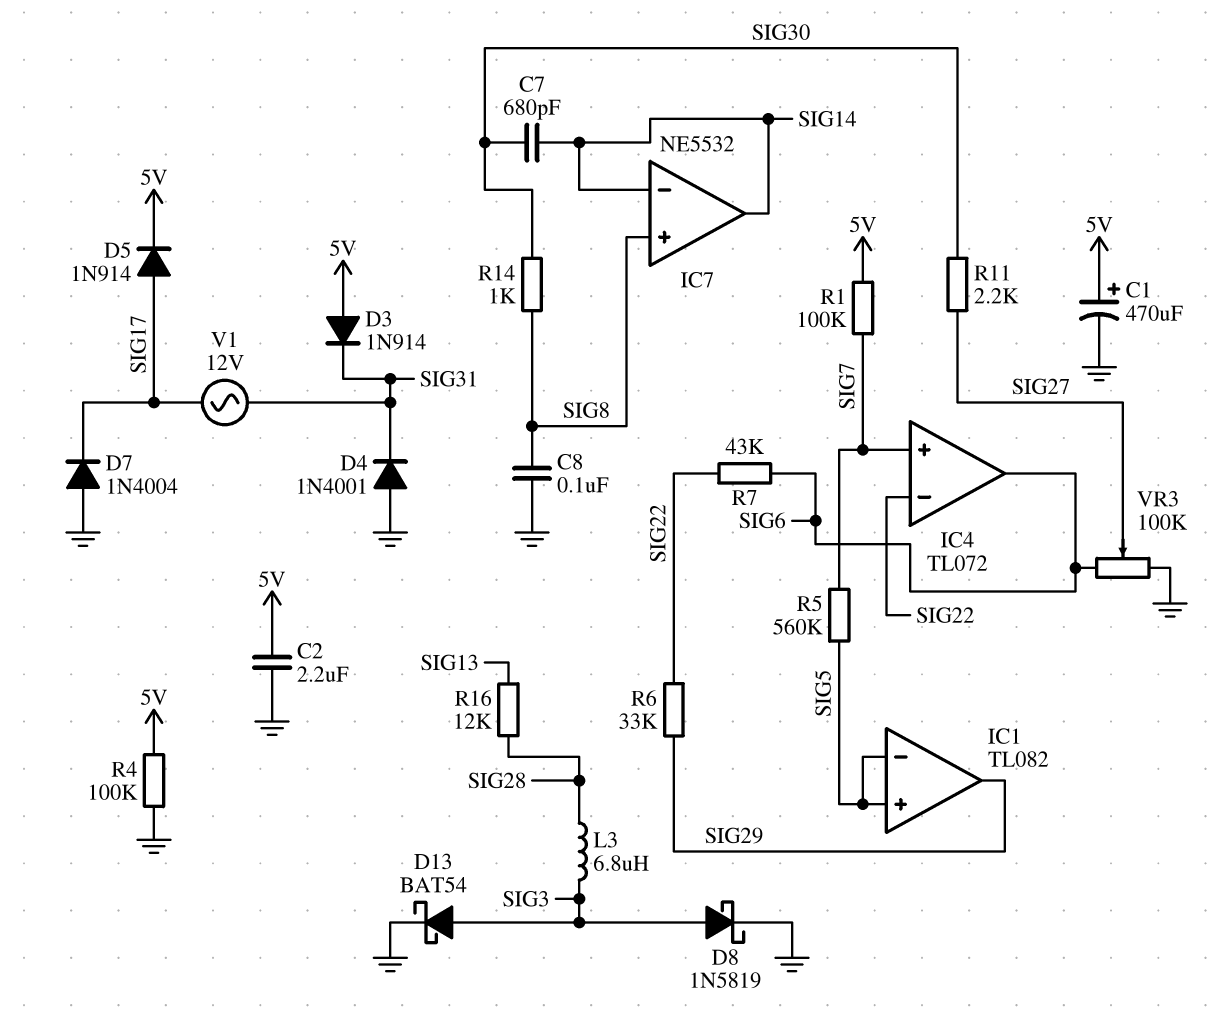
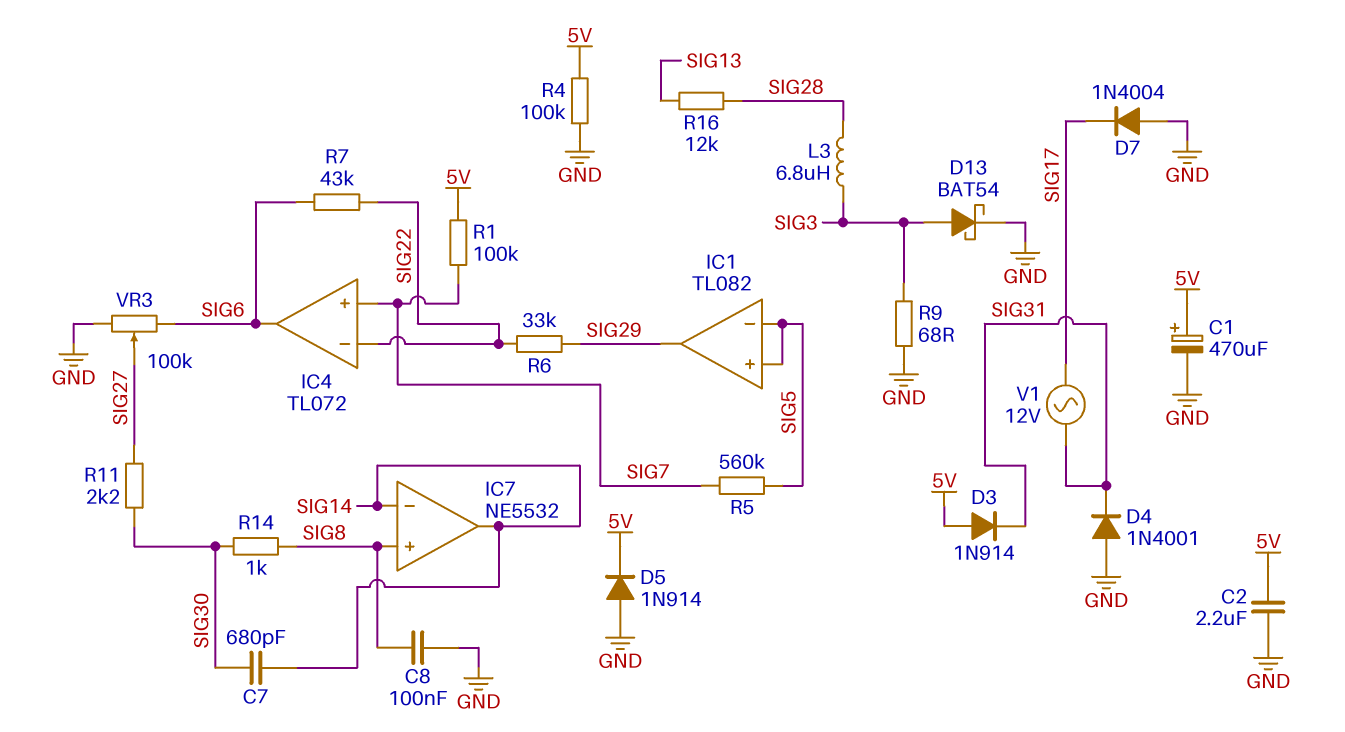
D5: diode 1N914 (A SIG17, K 5V) -> diode 1N914 (A GND, K 5V)
D8: schottky 1N5819 (A SIG3, K GND) -> none
R9: none -> 68 (GND, SIG3)

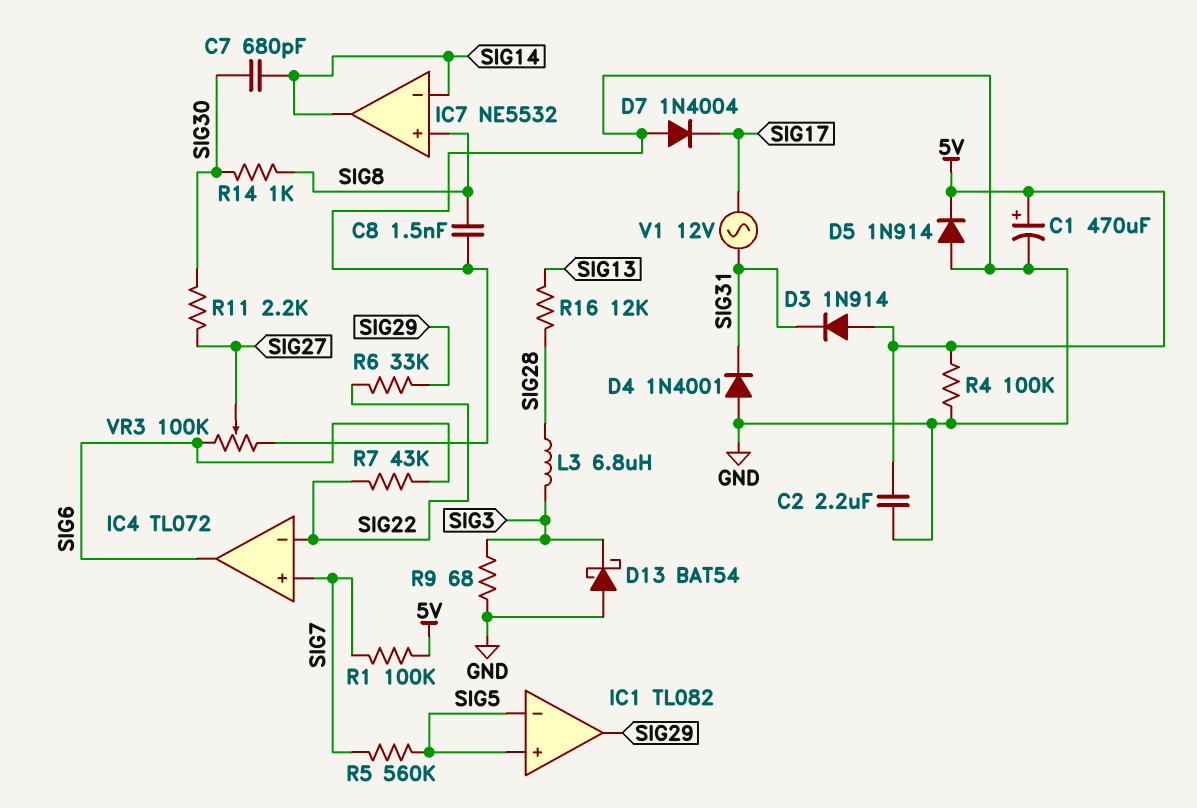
C8: 100nF (GND, SIG8) -> 1.5nF (GND, SIG8)
D13: schottky BAT54 (A SIG3, K GND) -> schottky BAT54 (A GND, K SIG3)

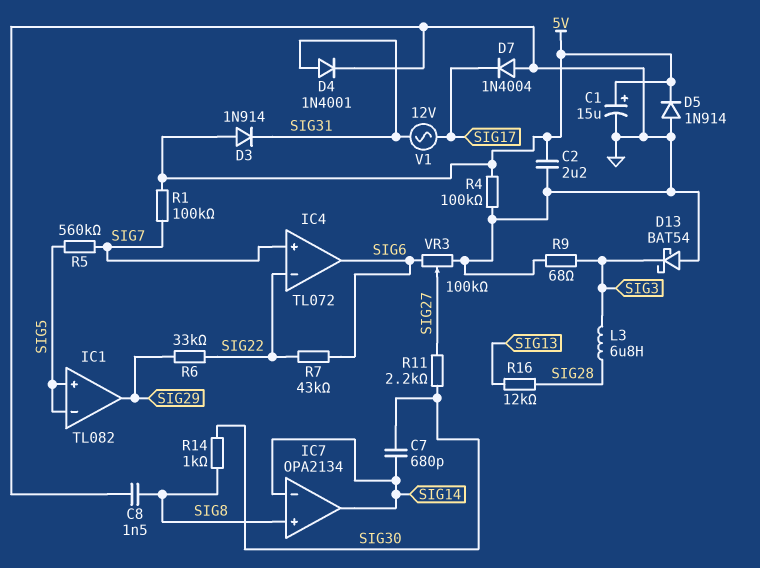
C1: 470uF (plus 5V, minus GND) -> 15uF (plus 5V, minus GND)
D4: diode 1N4001 (A GND, K SIG31) -> diode 1N4001 (A SIG31, K GND)
IC7: NE5532 -> OPA2134

